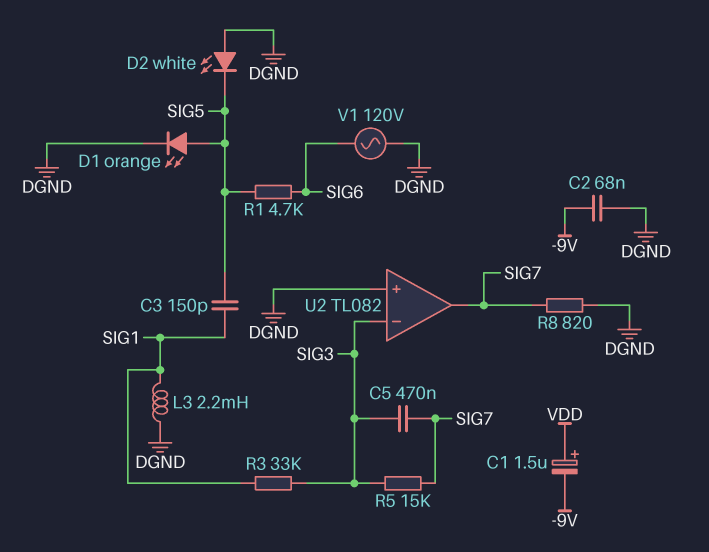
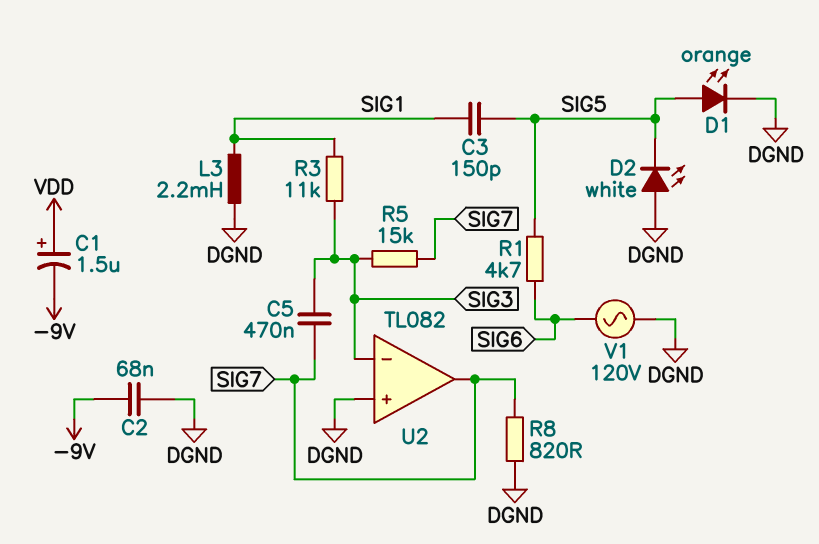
R3: 33k (SIG1, SIG3) -> 11k (SIG1, SIG3)

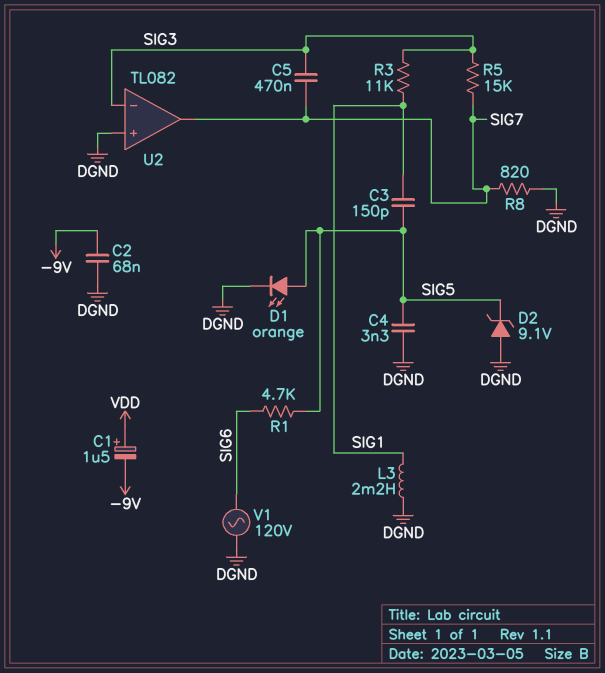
C4: none -> 3.3nF (DGND, SIG5)
D2: LED white (A DGND, K SIG5) -> zener 9.1V (A DGND, K SIG5)

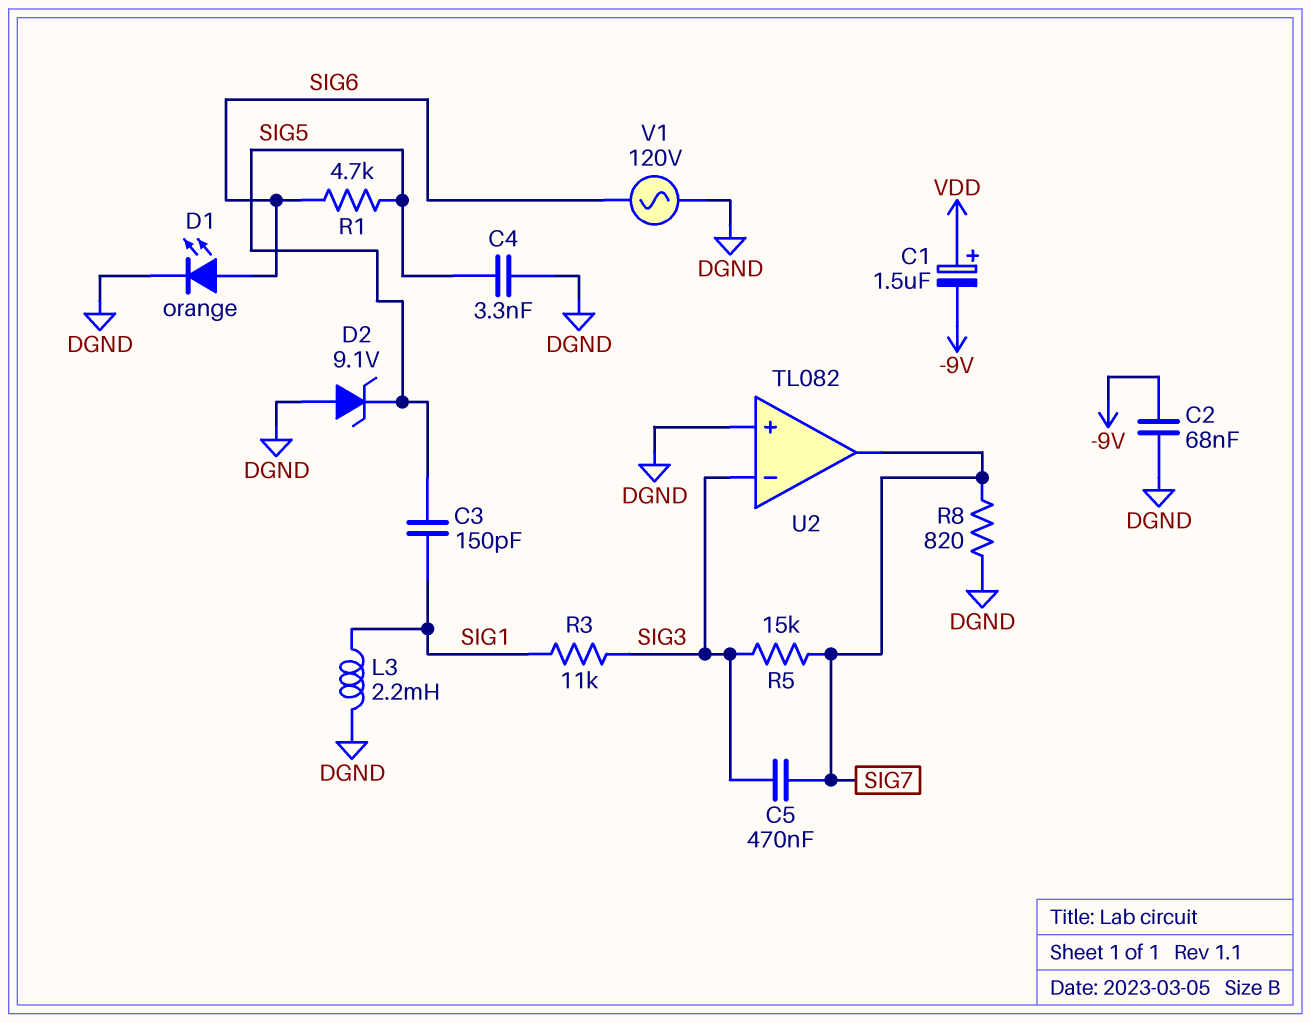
D1: LED orange (A SIG5, K DGND) -> LED orange (A SIG6, K DGND)

